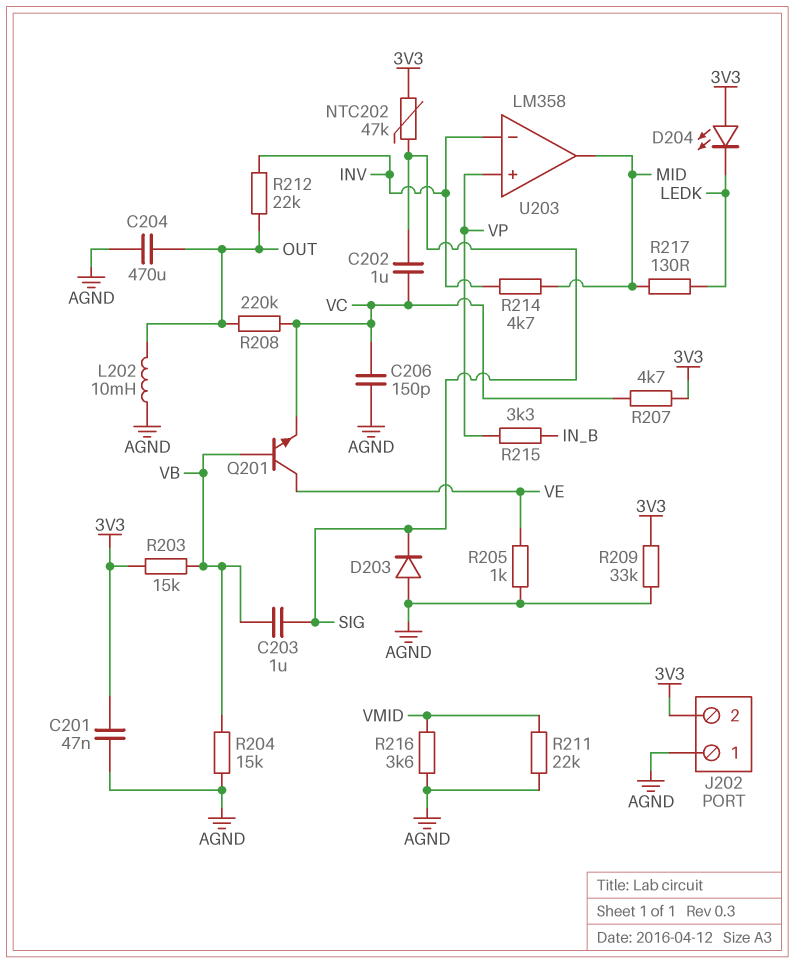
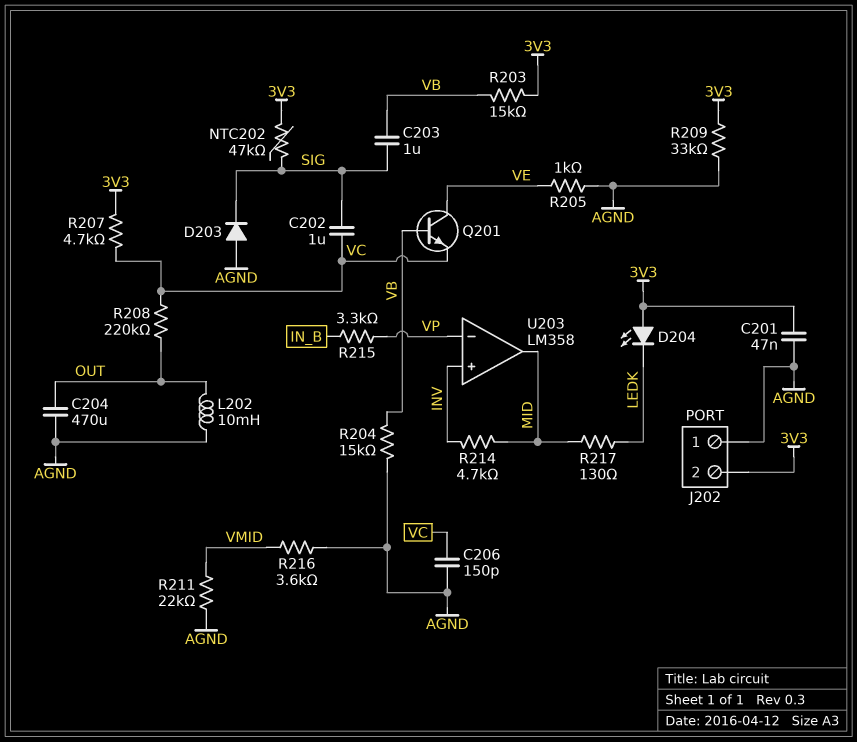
R212: 22k (INV, OUT) -> none
U203 pin in+: VP -> INV
U203 pin in-: INV -> VP

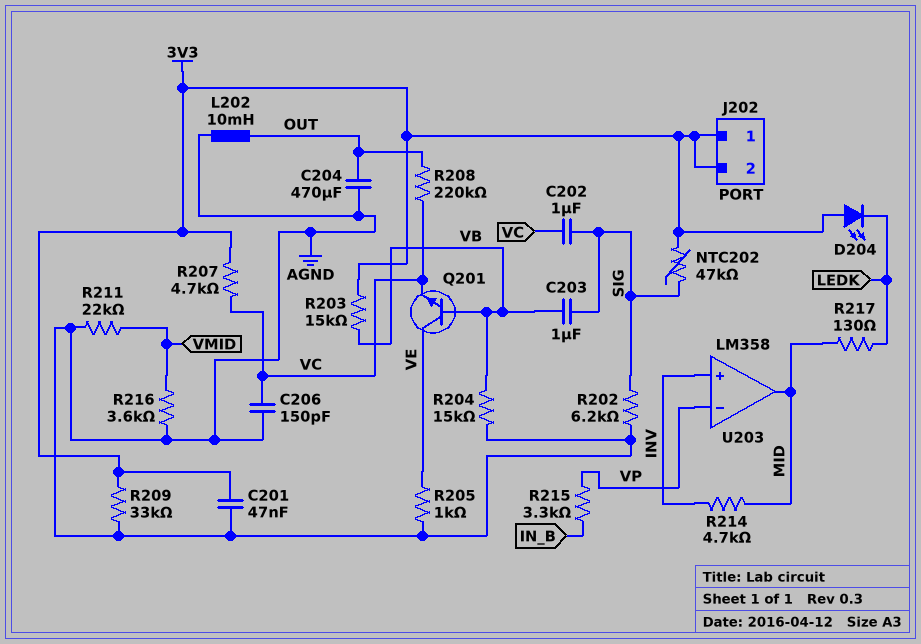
D203: diode (A AGND, K SIG) -> none
J202 pin 1: AGND -> 3V3
R202: none -> 6.2k (AGND, SIG)

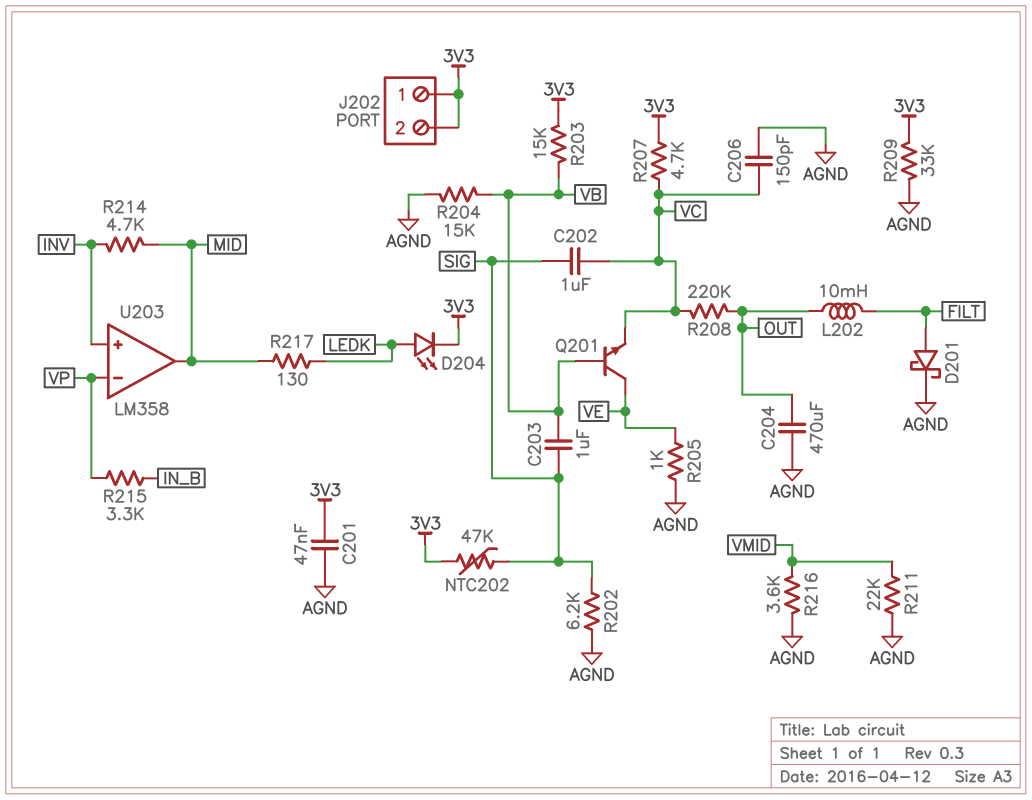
D201: none -> schottky (A FILT, K AGND)
D204: LED (A 3V3, K LEDK) -> LED (A LEDK, K 3V3)
L202: 10mH (AGND, OUT) -> 10mH (FILT, OUT)

